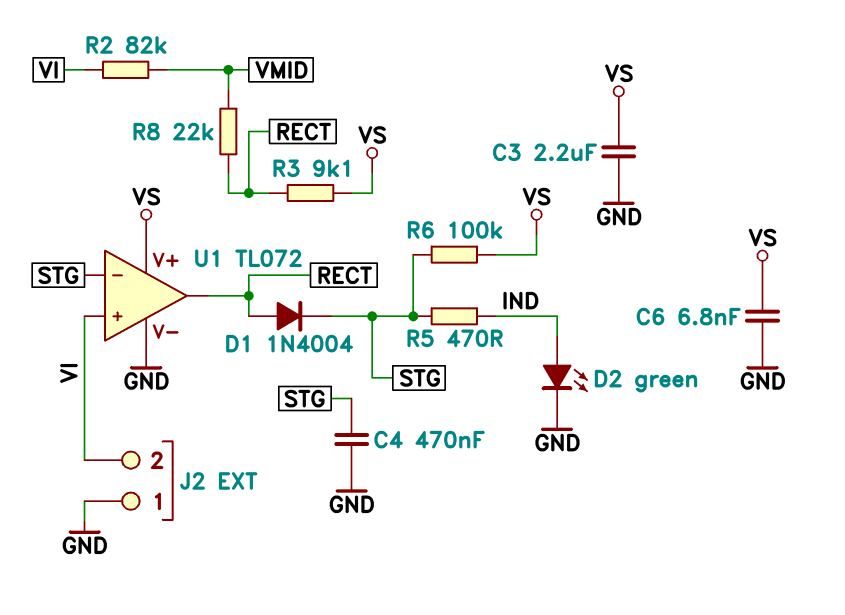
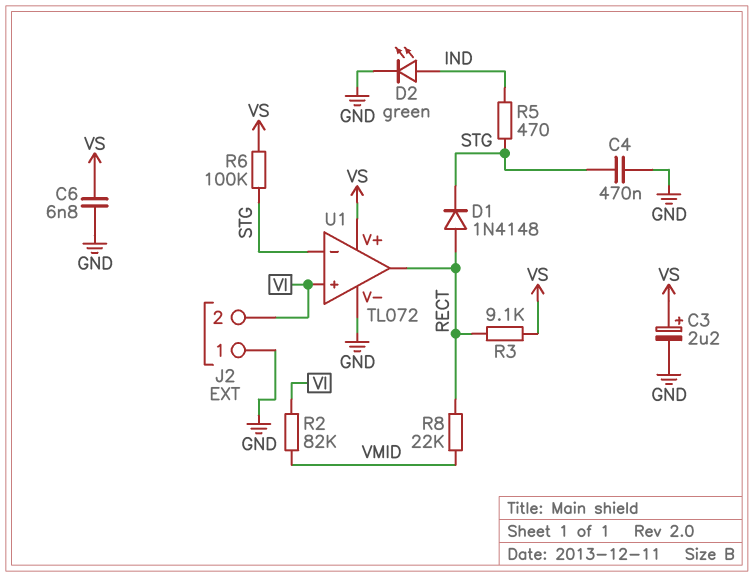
C3: 2.2uF (GND, VS) -> 2.2uF (plus VS, minus GND)
D1: diode 1N4004 (A RECT, K STG) -> diode 1N4148 (A RECT, K STG)

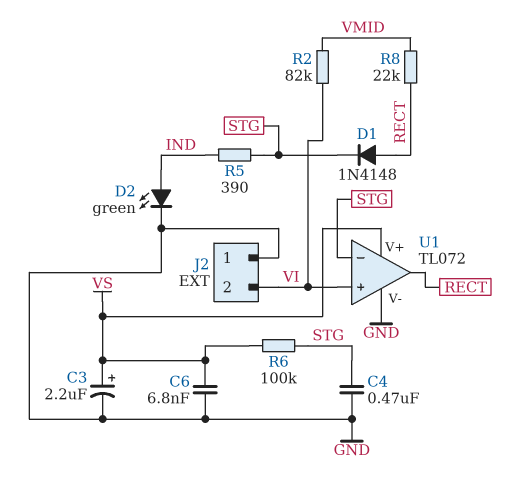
R3: 9.1k (RECT, VS) -> none
R5: 470 (IND, STG) -> 390 (IND, STG)

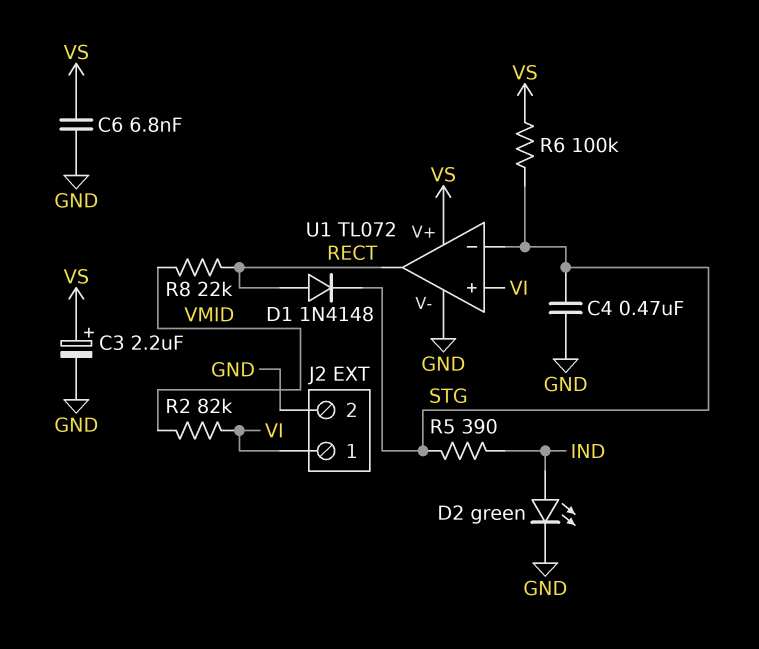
J2 pin 1: GND -> VI
J2 pin 2: VI -> GND

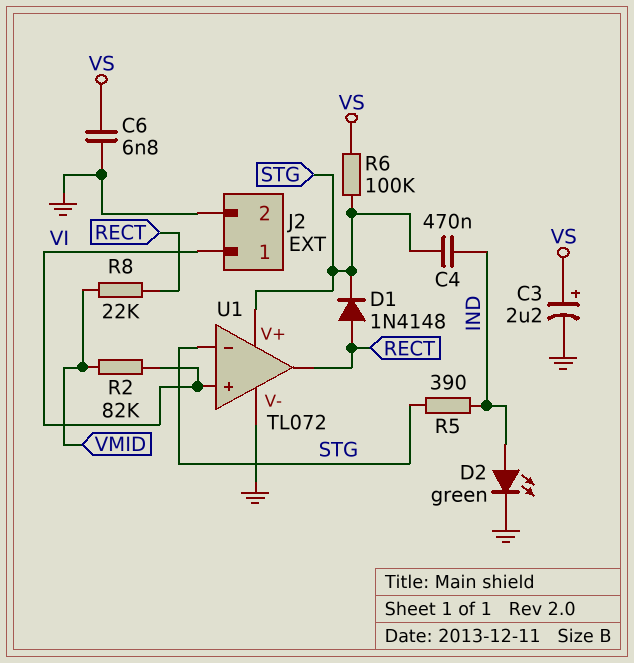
C4: 470nF (GND, STG) -> 470nF (IND, STG)
U1 pin V+: VS -> STG

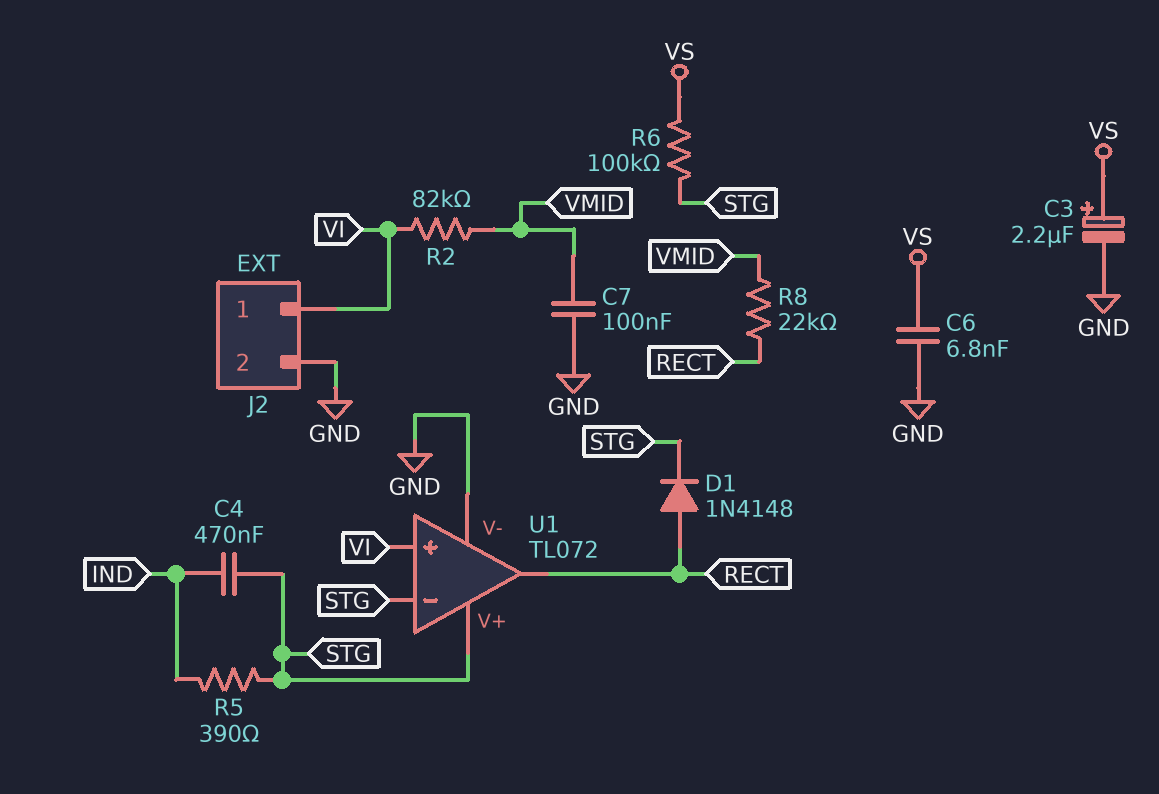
C7: none -> 100nF (GND, VMID)
D2: LED green (A IND, K GND) -> none

